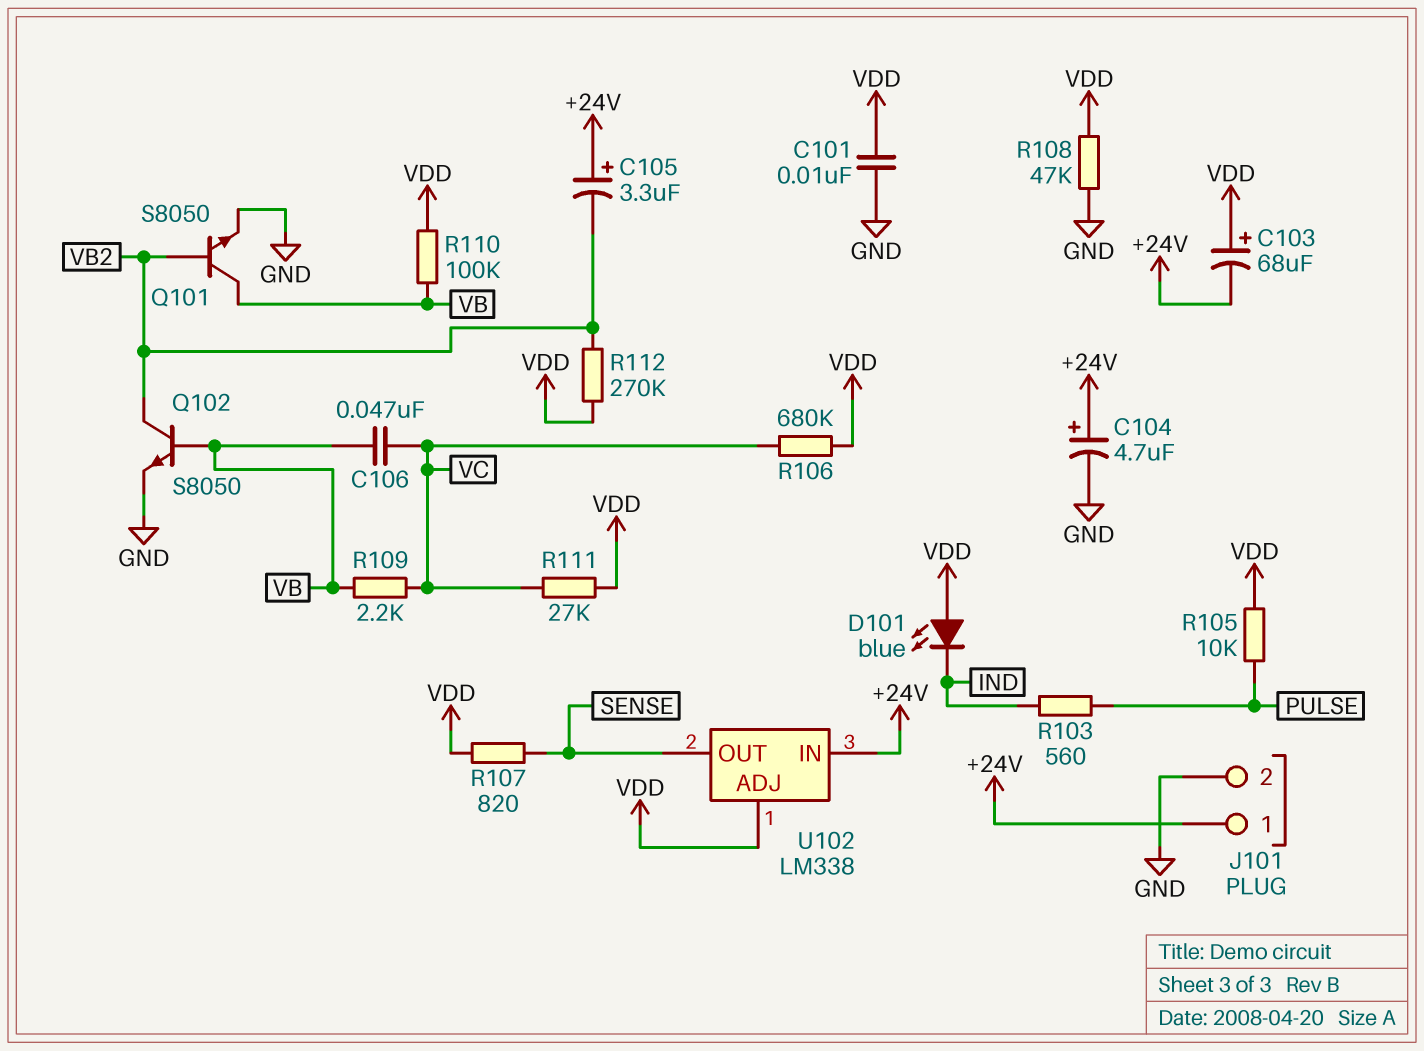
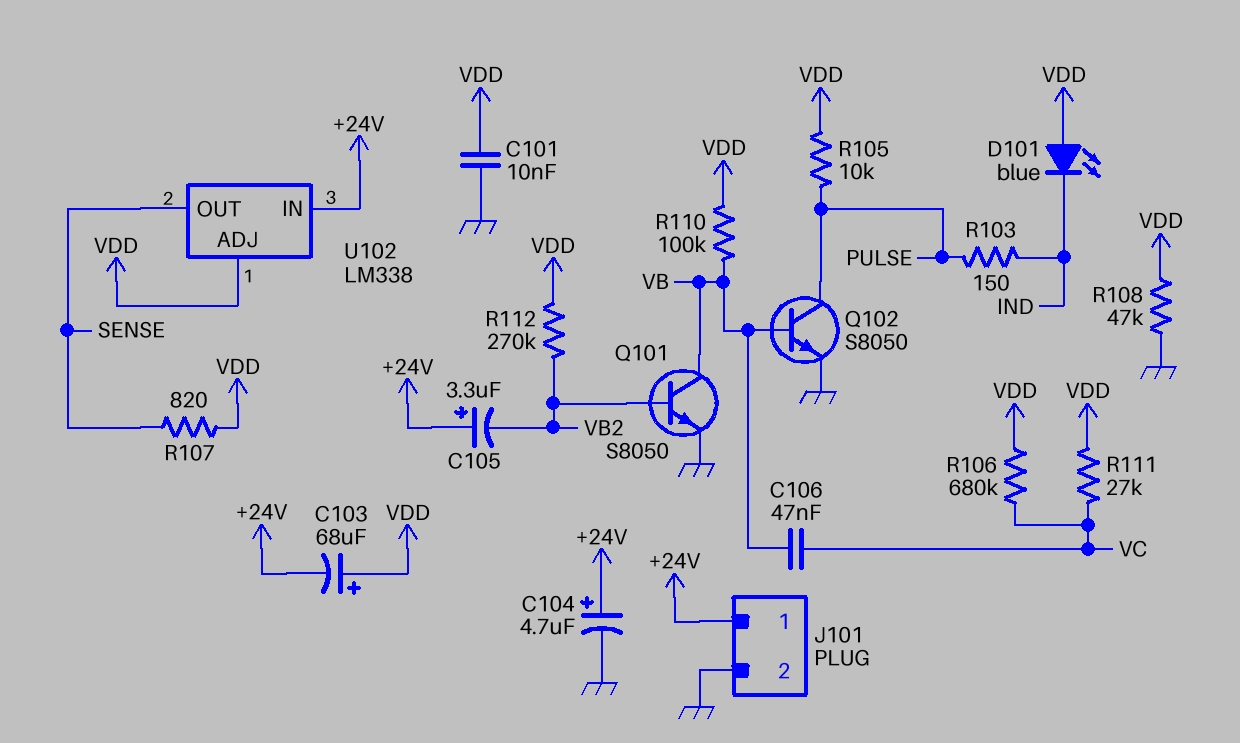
Q102: NPN S8050 (B VB, C VB2, E GND) -> NPN S8050 (B VB, C PULSE, E GND)
R103: 560 (IND, PULSE) -> 150 (IND, PULSE)
R109: 2.2k (VB, VC) -> none

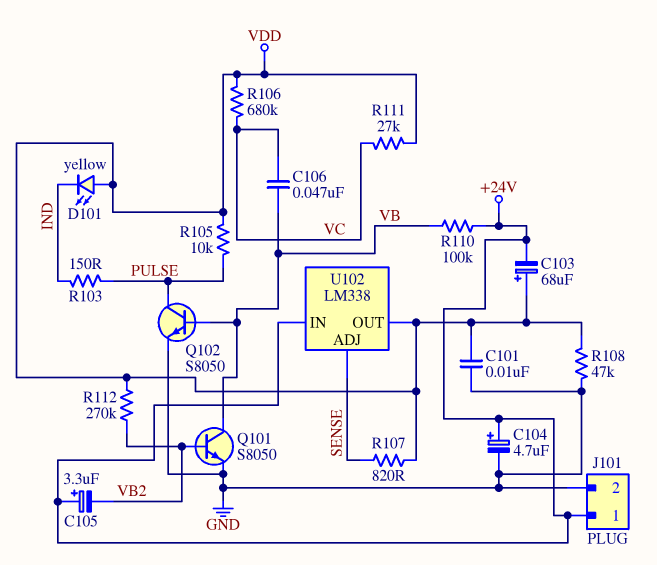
D101: LED blue (A VDD, K IND) -> LED yellow (A VDD, K IND)
R110: 100k (VB, VDD) -> 100k (+24V, VB)
U102 pin ADJ: VDD -> SENSE
U102 pin OUT: SENSE -> VDD

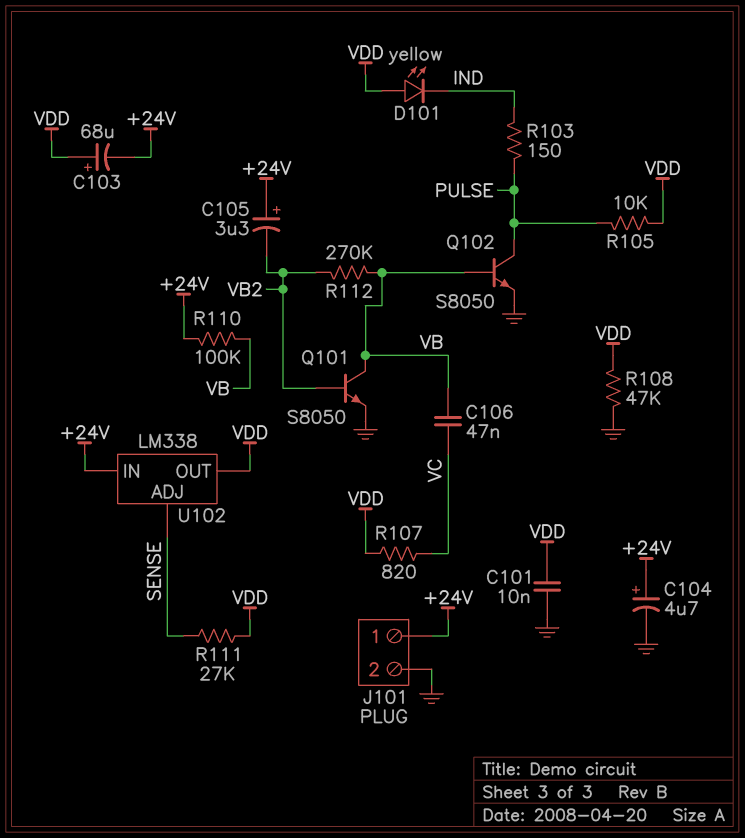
R106: 680k (VC, VDD) -> none
R107: 820 (SENSE, VDD) -> 820 (VC, VDD)
R111: 27k (VC, VDD) -> 27k (SENSE, VDD)
R112: 270k (VB2, VDD) -> 270k (VB, VB2)

